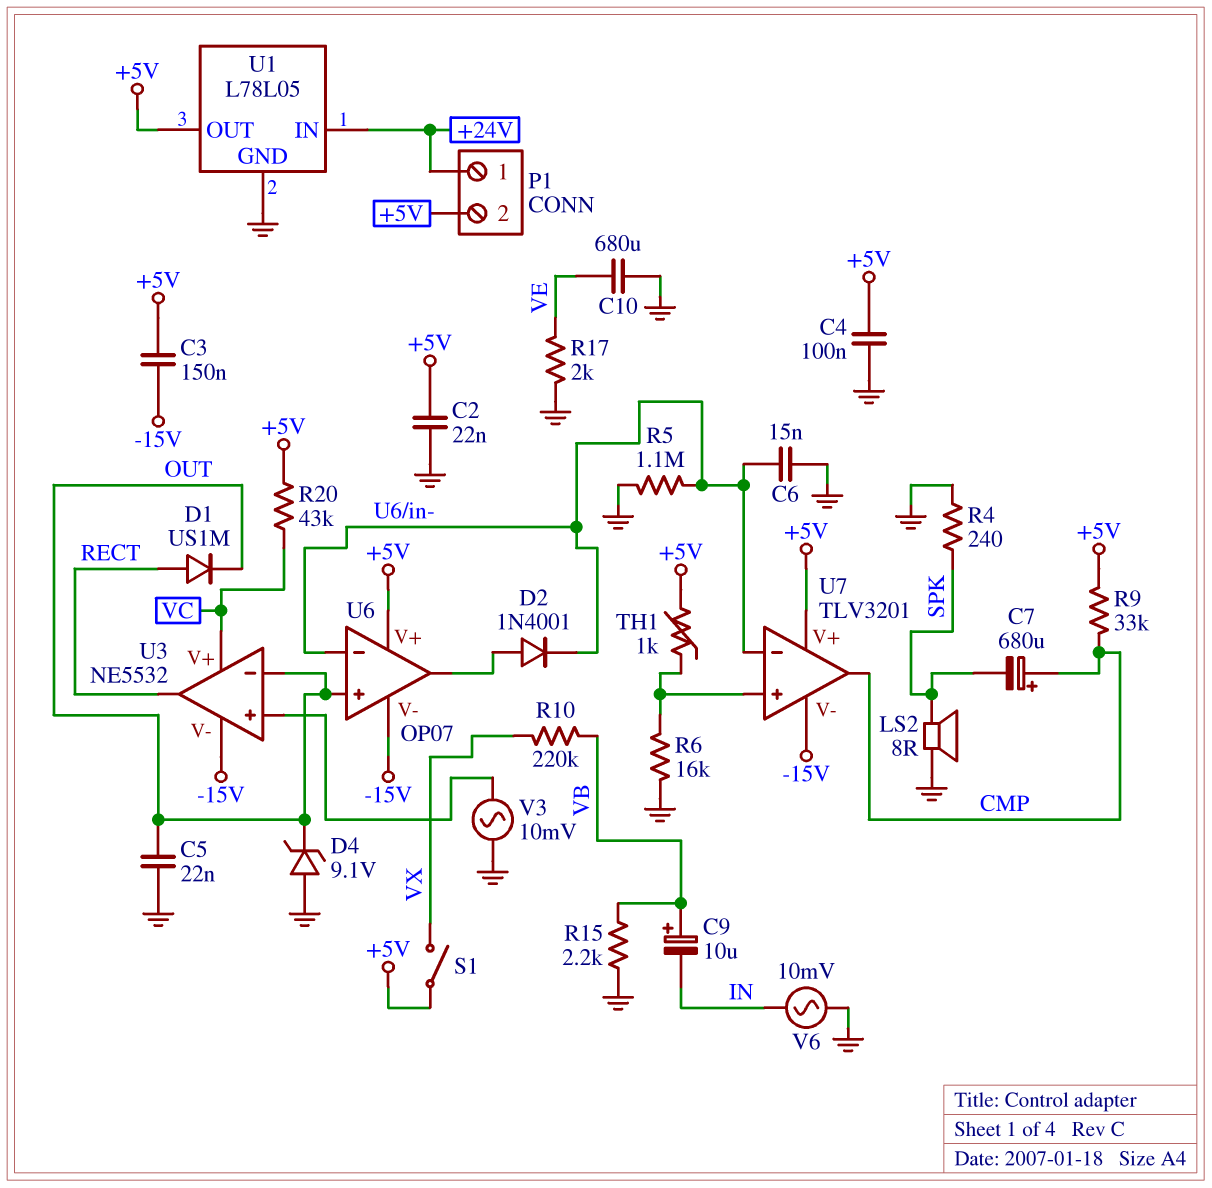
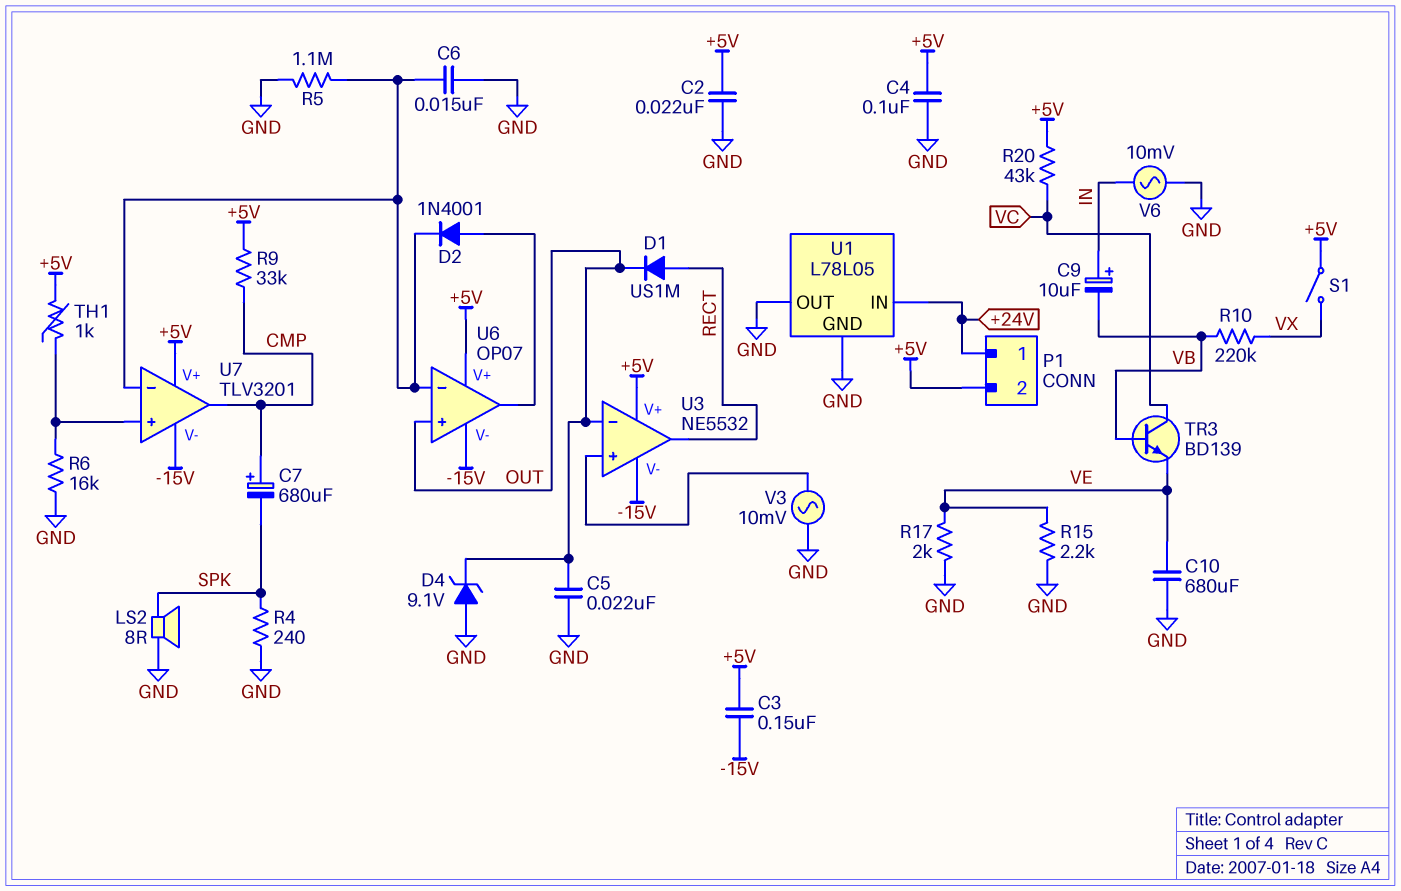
C9: 10uF (plus VB, minus IN) -> 10uF (plus IN, minus VB)
R15: 2.2k (GND, VB) -> 2.2k (GND, VE)
TR3: none -> NPN BD139 (B VB, C VC, E VE)
U1 pin OUT: +5V -> GND
U3 pin V+: VC -> +5V

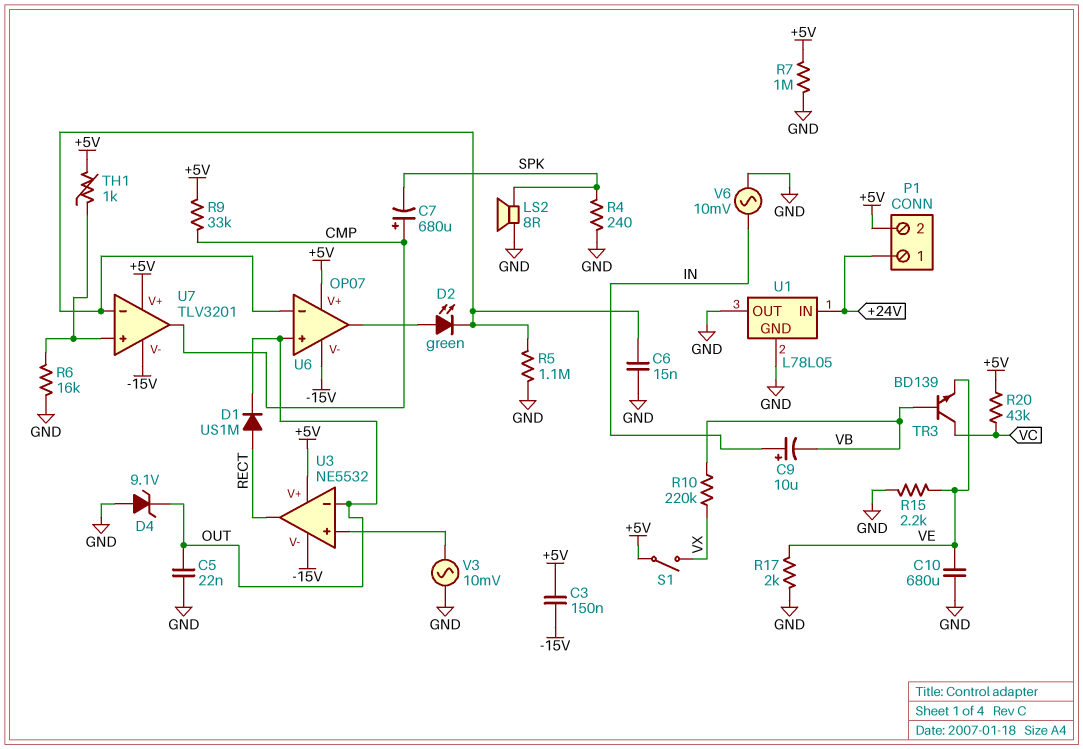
C2: 22nF (+5V, GND) -> none
C4: 100nF (+5V, GND) -> none
D2: diode 1N4001 (A U6/out, K U6/in-) -> LED green (A U6/out, K U6/in-)
R7: none -> 1M (+5V, GND)

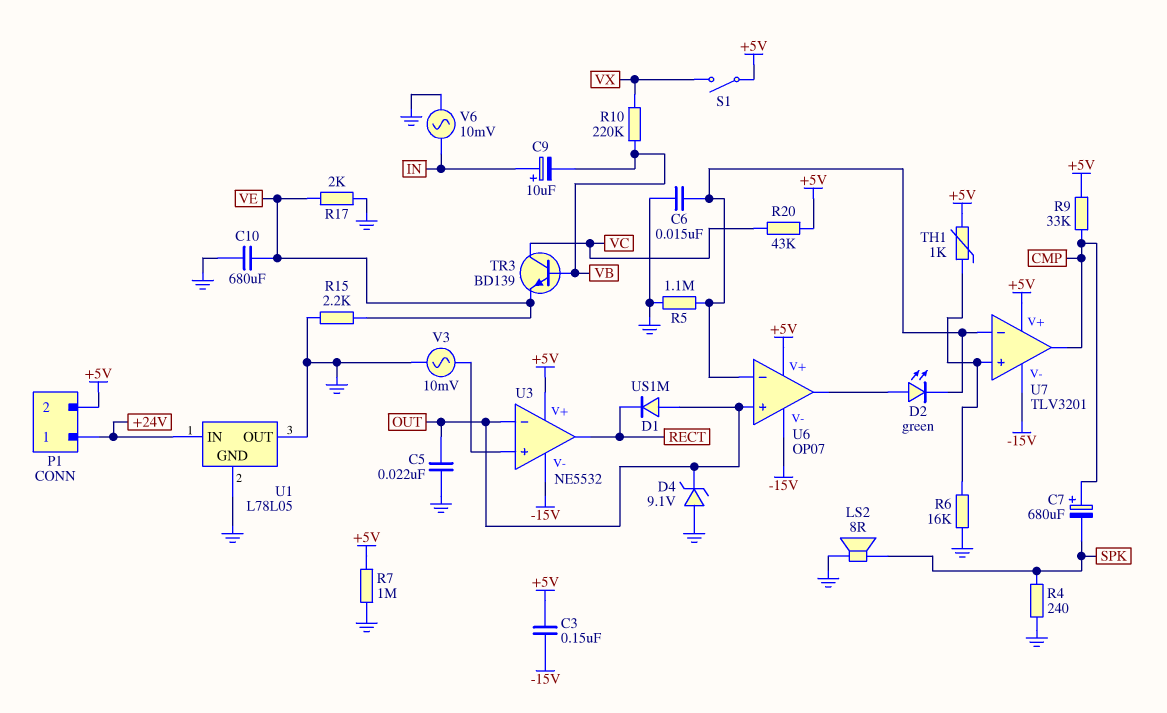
D1: diode US1M (A RECT, K OUT) -> diode US1M (A OUT, K RECT)

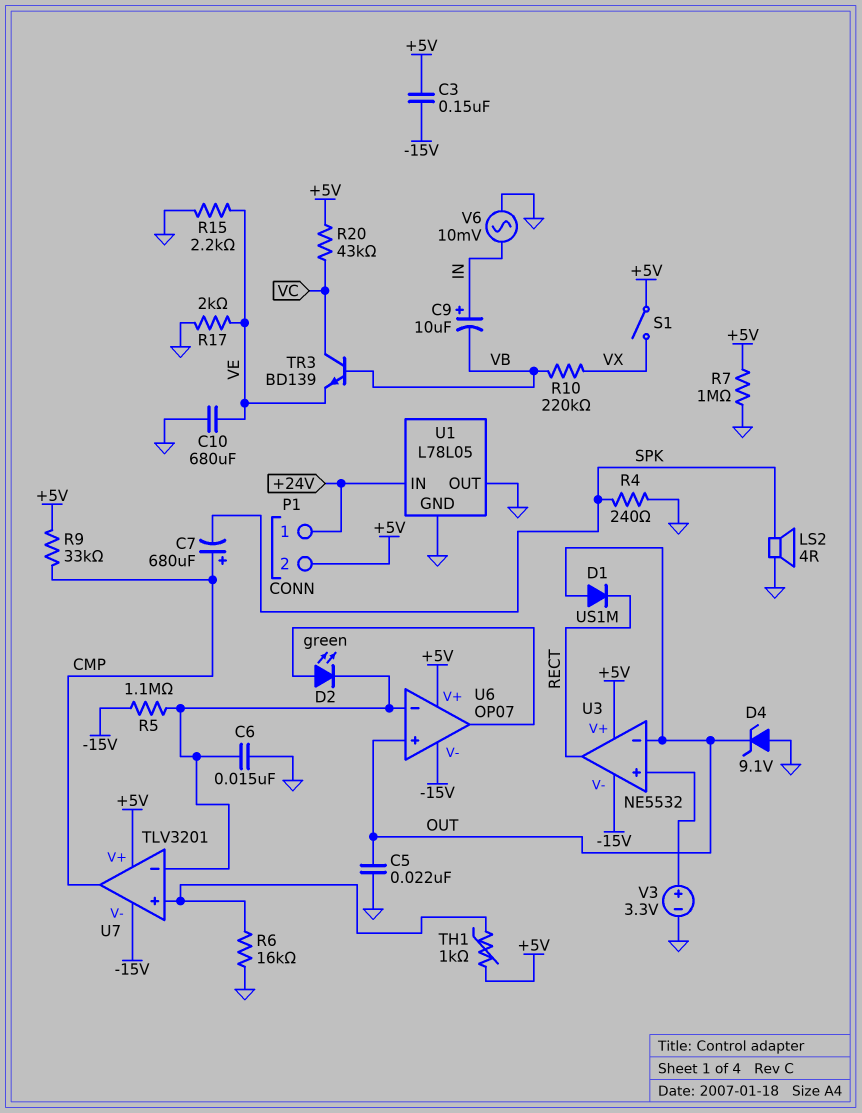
LS2: speaker 8R (GND, SPK) -> speaker 4R (GND, SPK)
R5: 1.1M (GND, U6/in-) -> 1.1M (-15V, U6/in-)
V3: AC 10mV (GND, U3/in+) -> 3.3V (plus U3/in+, minus GND)

